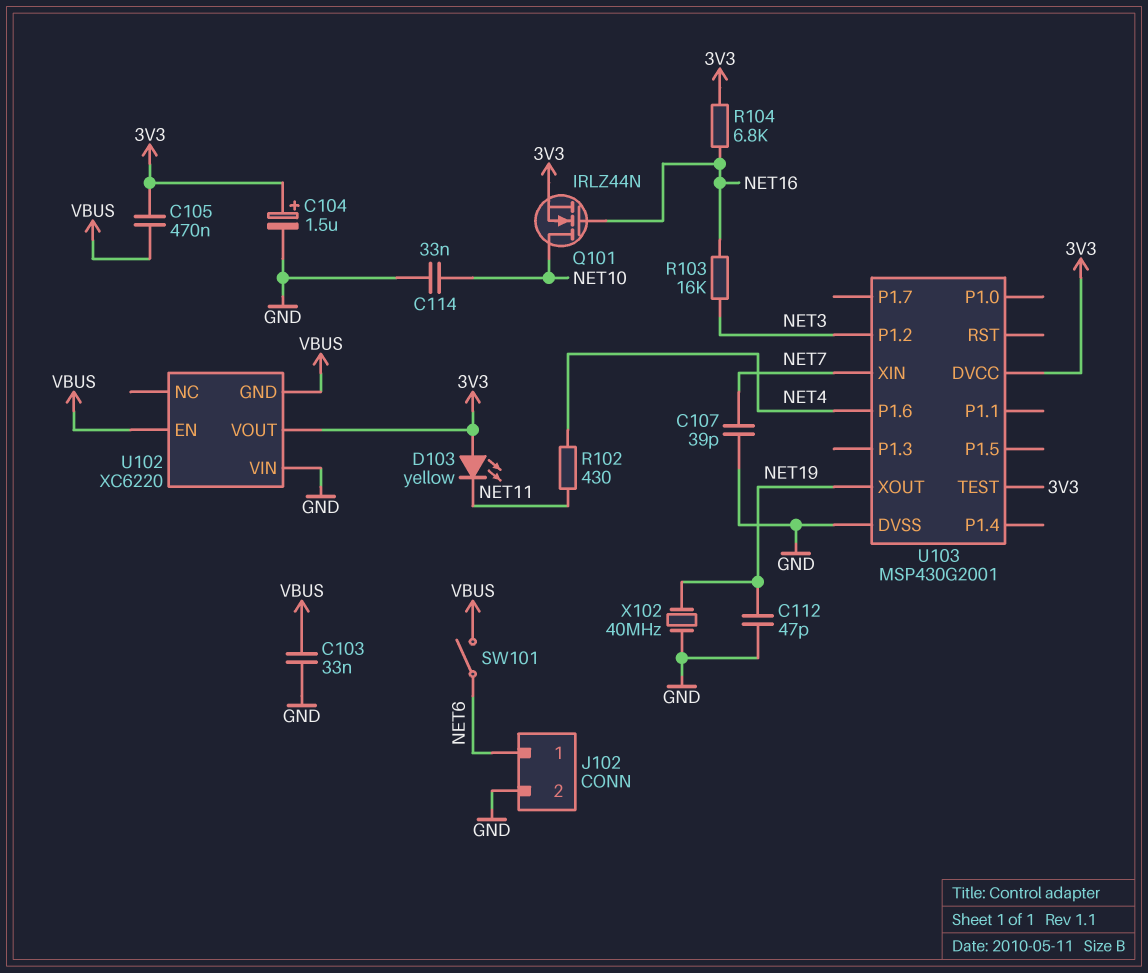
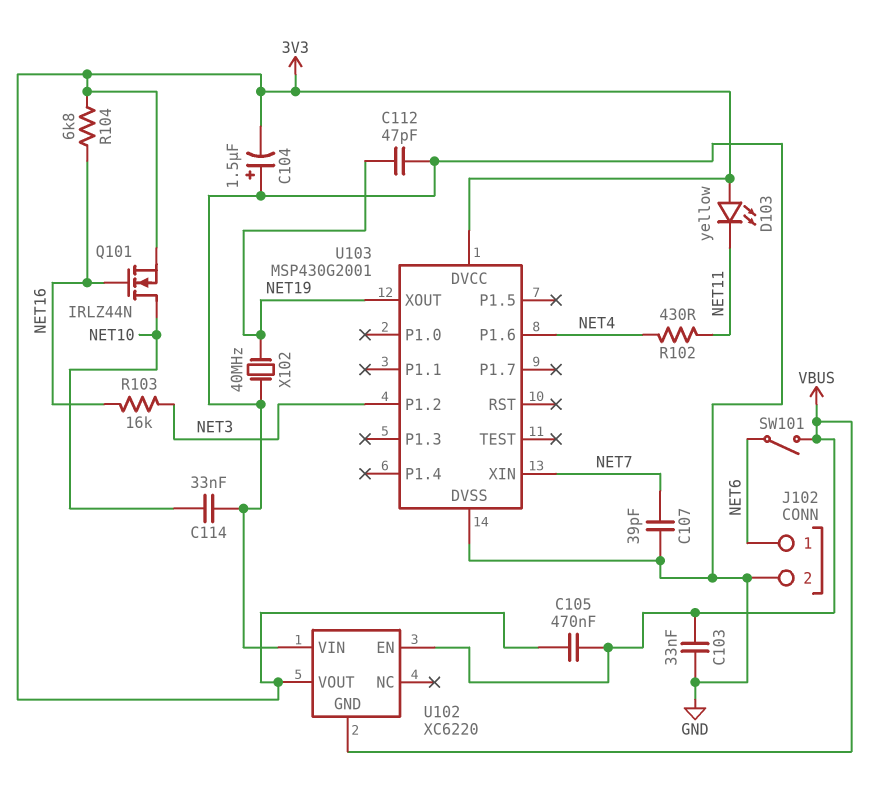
C104: 1.5uF (plus 3V3, minus GND) -> 1.5uF (plus GND, minus 3V3)
U103 pin TEST: 3V3 -> none

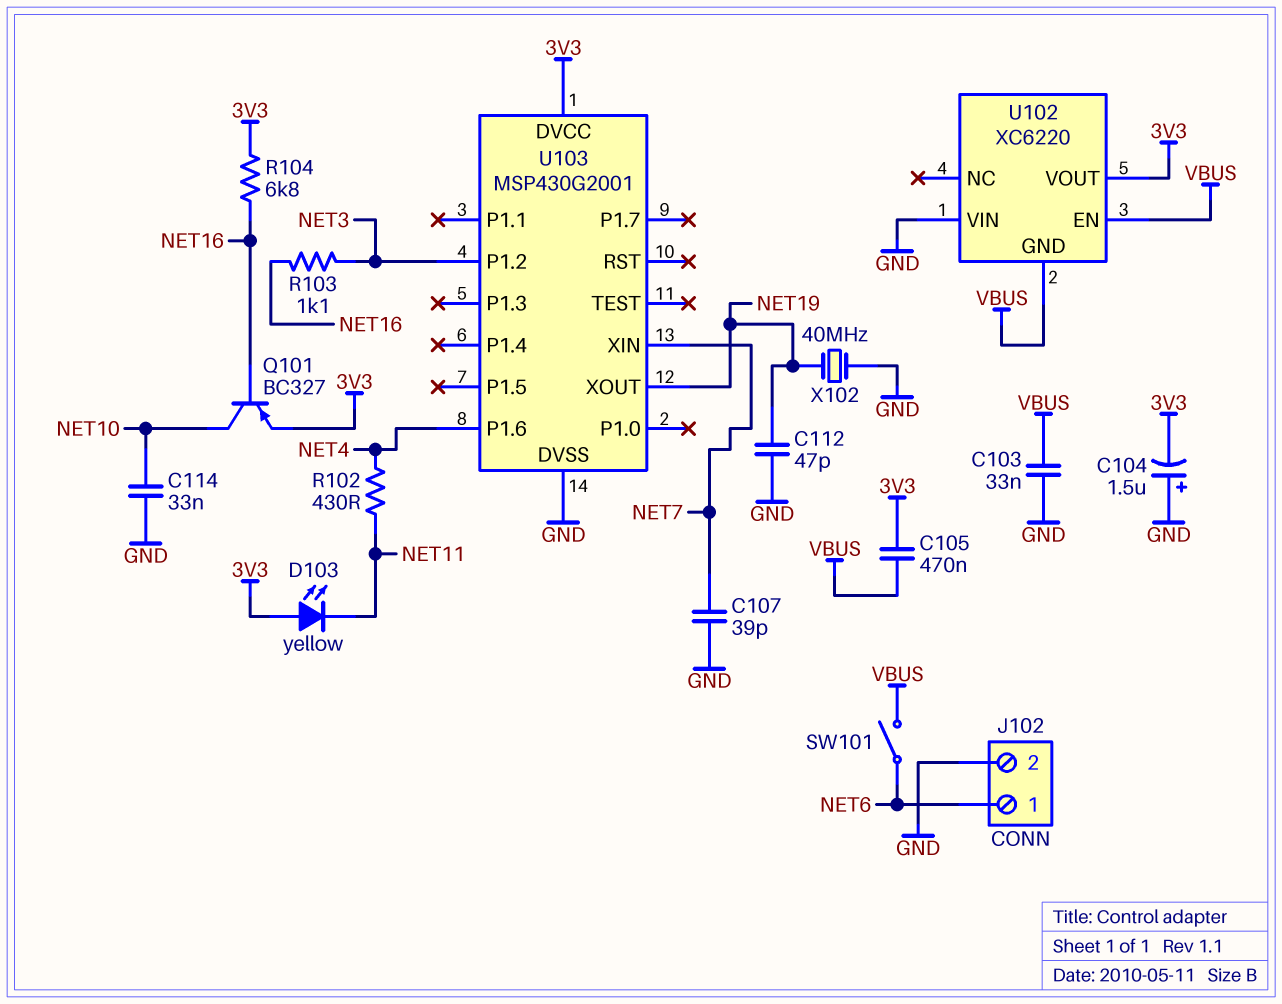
Q101: NMOS IRLZ44N (G NET16, D NET10, S 3V3) -> PNP BC327 (B NET16, C NET10, E 3V3)
R103: 16k (NET3, NET16) -> 1.1k (NET3, NET16)

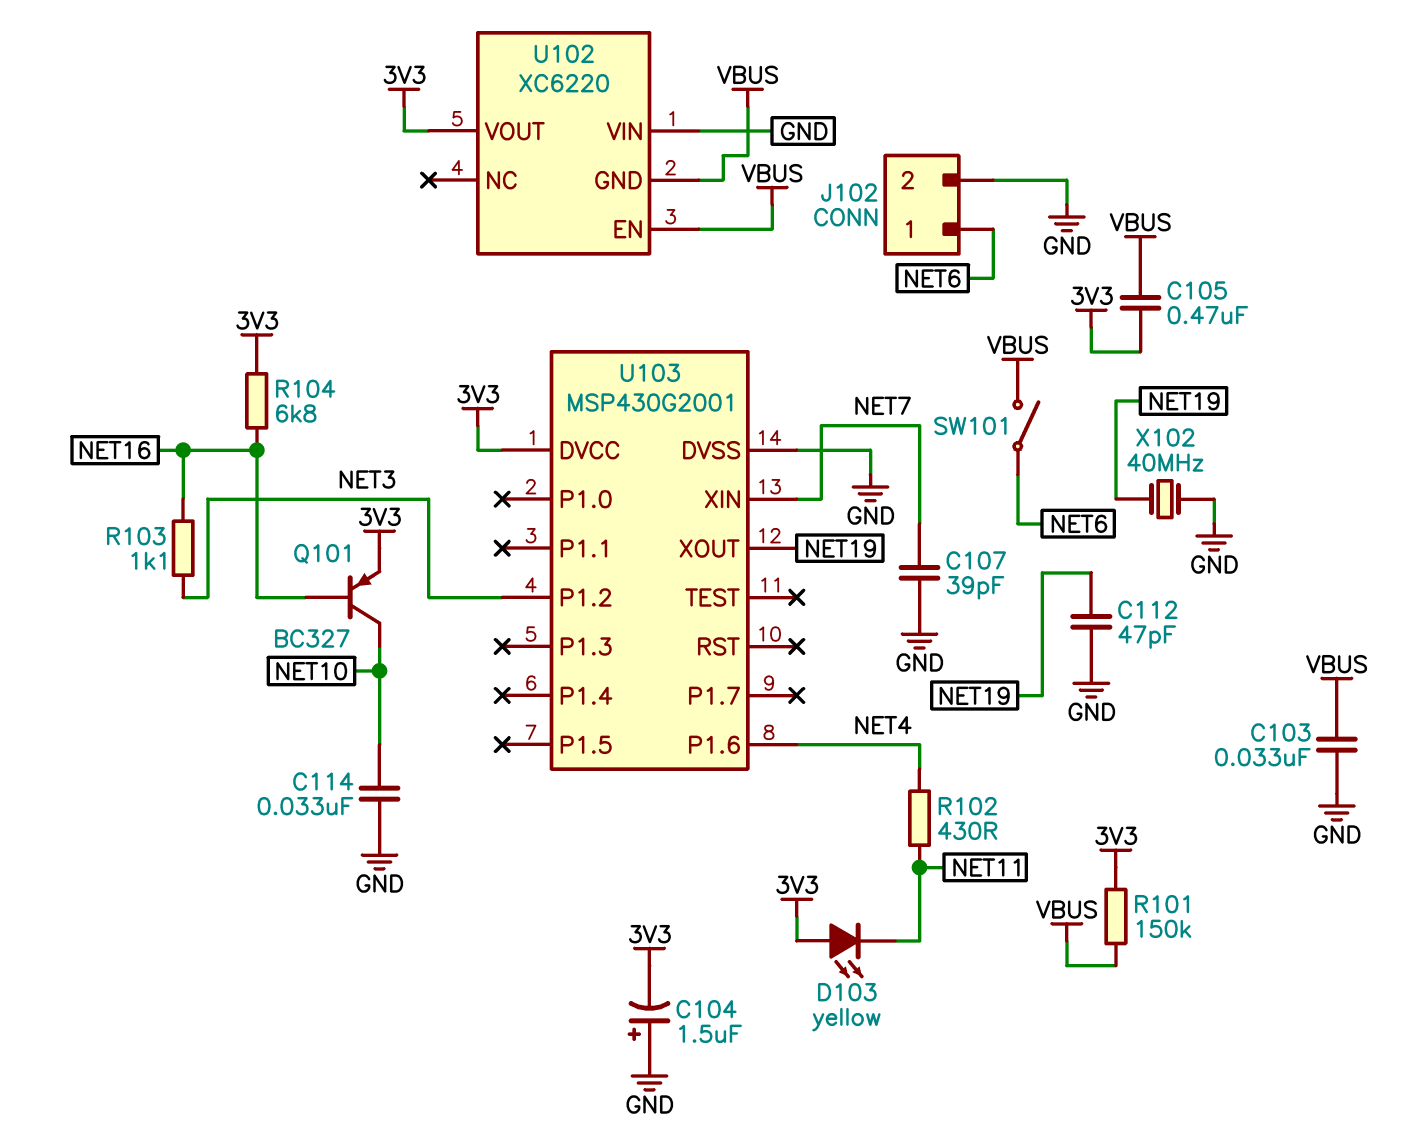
R101: none -> 150k (3V3, VBUS)

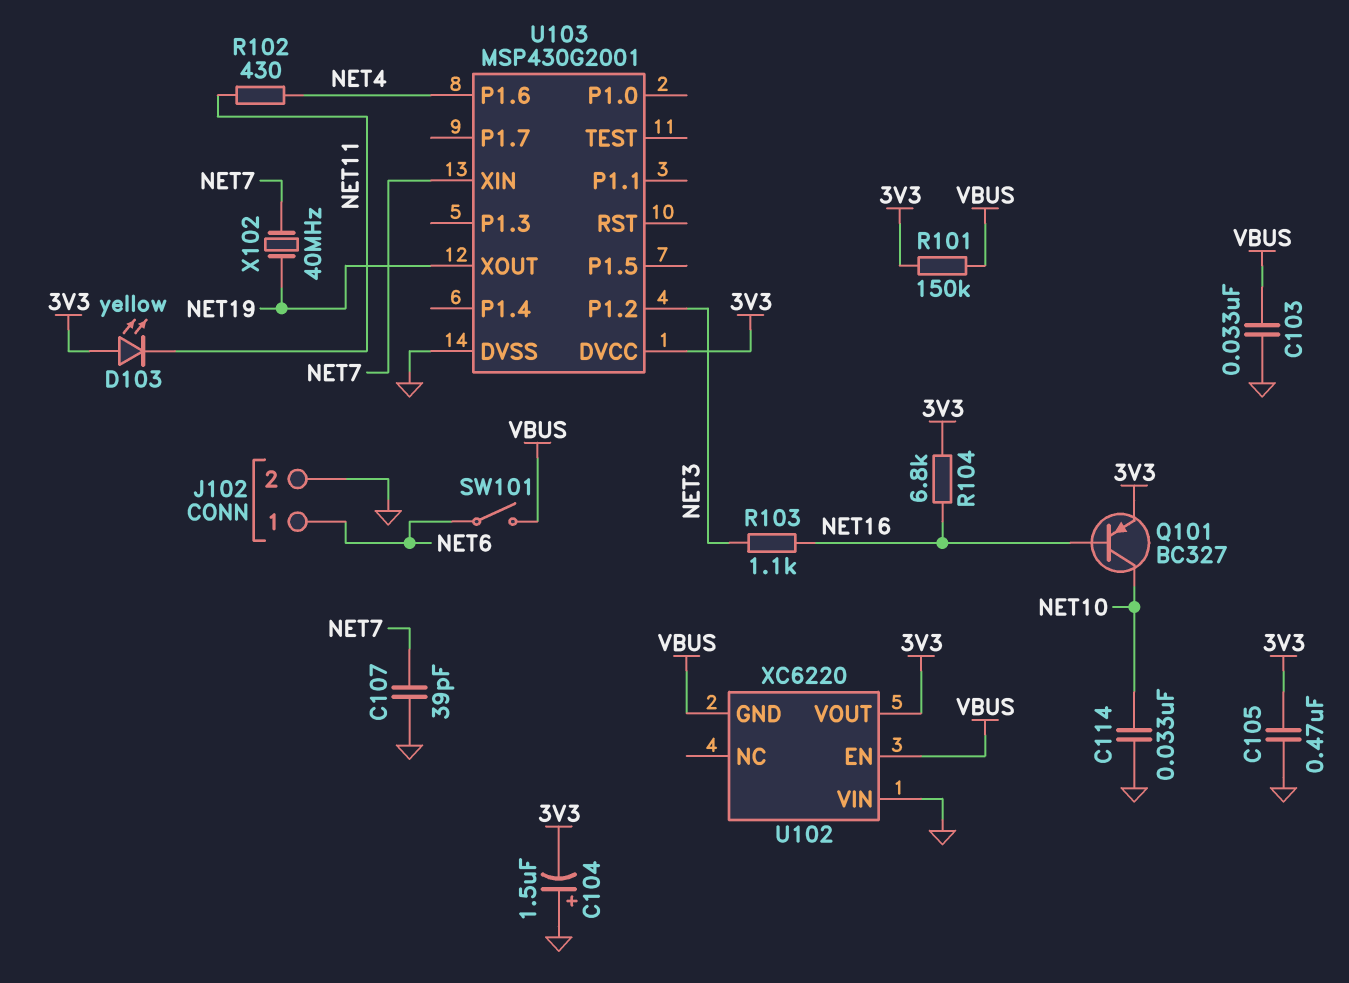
C105: 470nF (3V3, VBUS) -> 470nF (3V3, GND)
C112: 47pF (GND, NET19) -> none
X102: 40MHz (GND, NET19) -> 40MHz (NET7, NET19)

